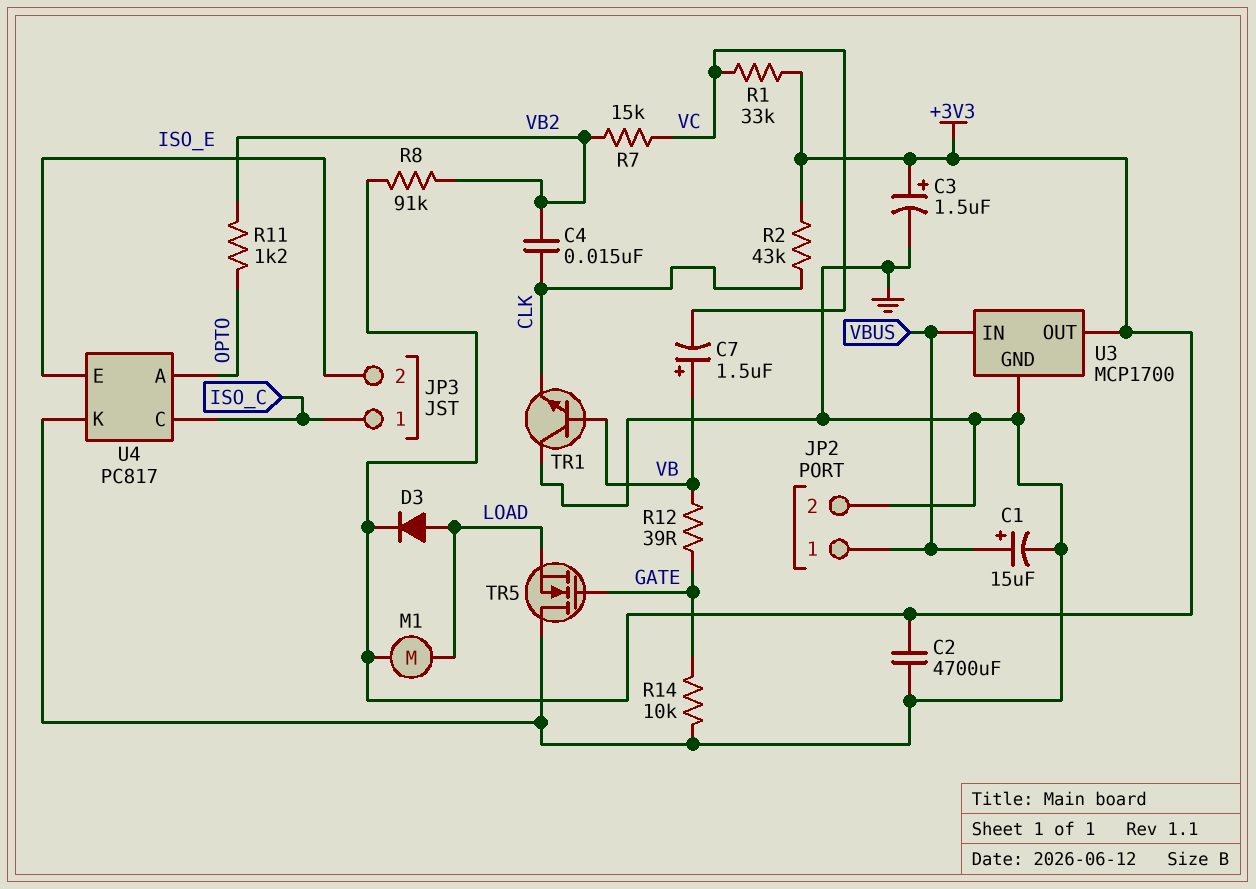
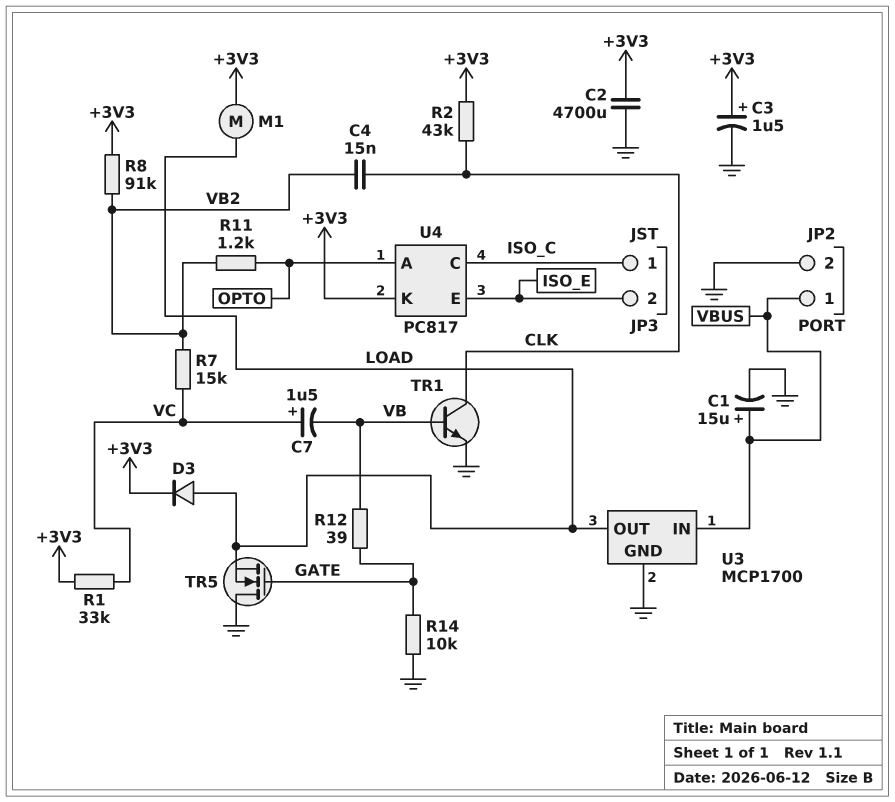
C7: 1.5uF (plus VB, minus VC) -> 1.5uF (plus VC, minus VB)
TR1: NPN (B VB, C GND, E CLK) -> NPN (B VB, C CLK, E GND)
U3 pin OUT: +3V3 -> LOAD
U4 pin K: GND -> +3V3

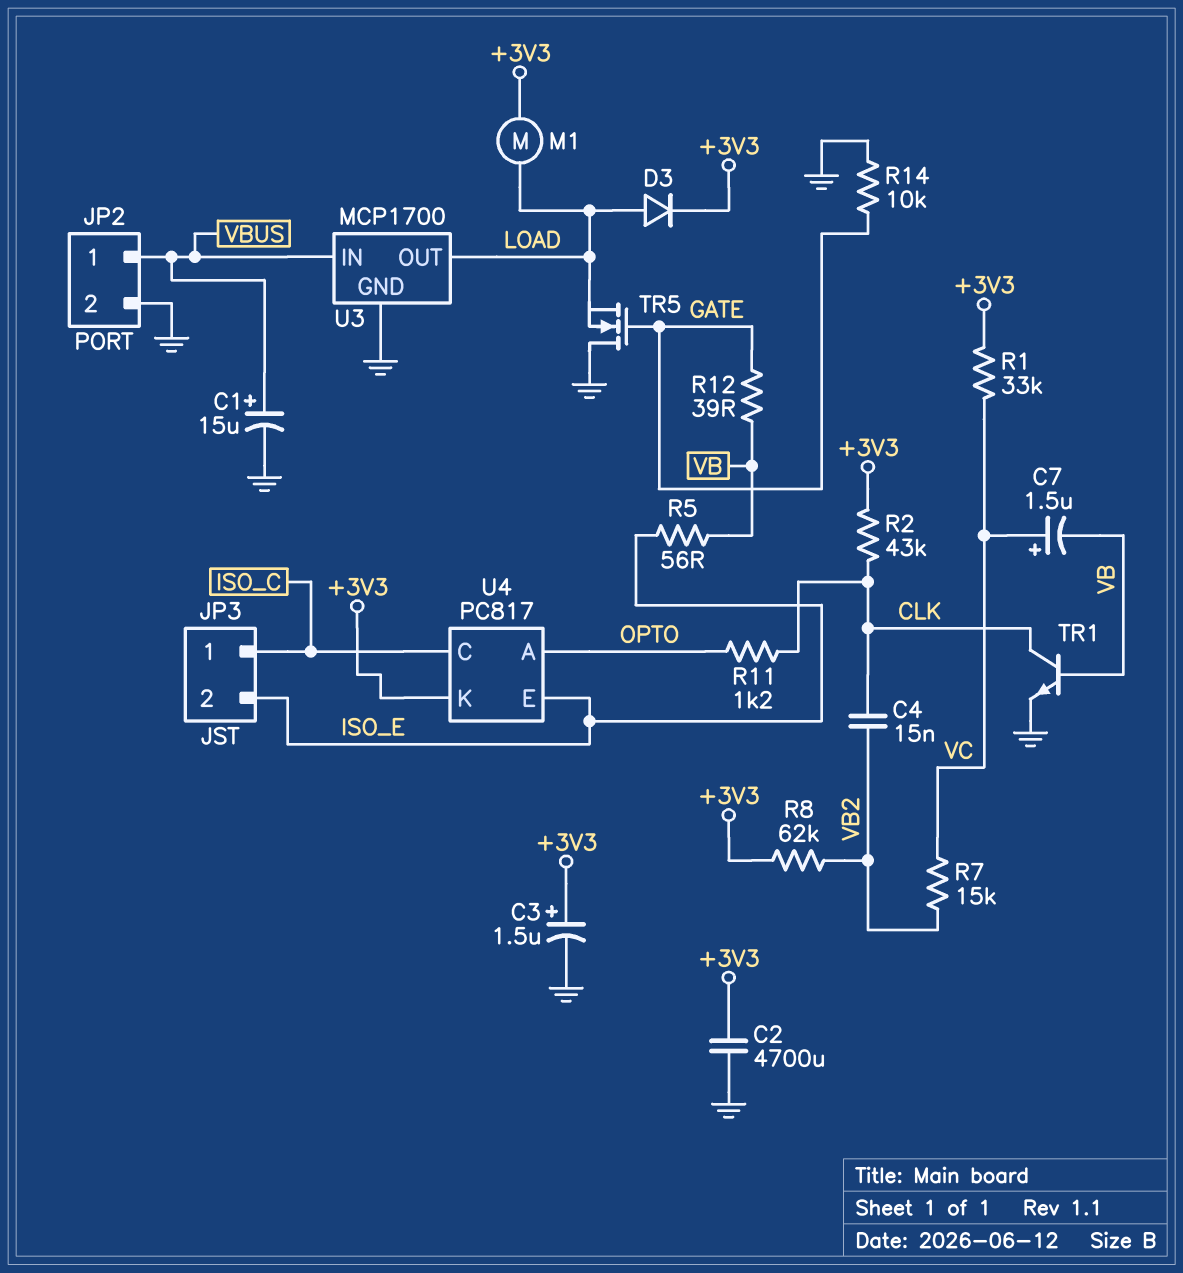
R5: none -> 56 (ISO_E, VB)
R8: 91k (+3V3, VB2) -> 62k (+3V3, VB2)
R11: 1.2k (OPTO, VB2) -> 1.2k (CLK, OPTO)

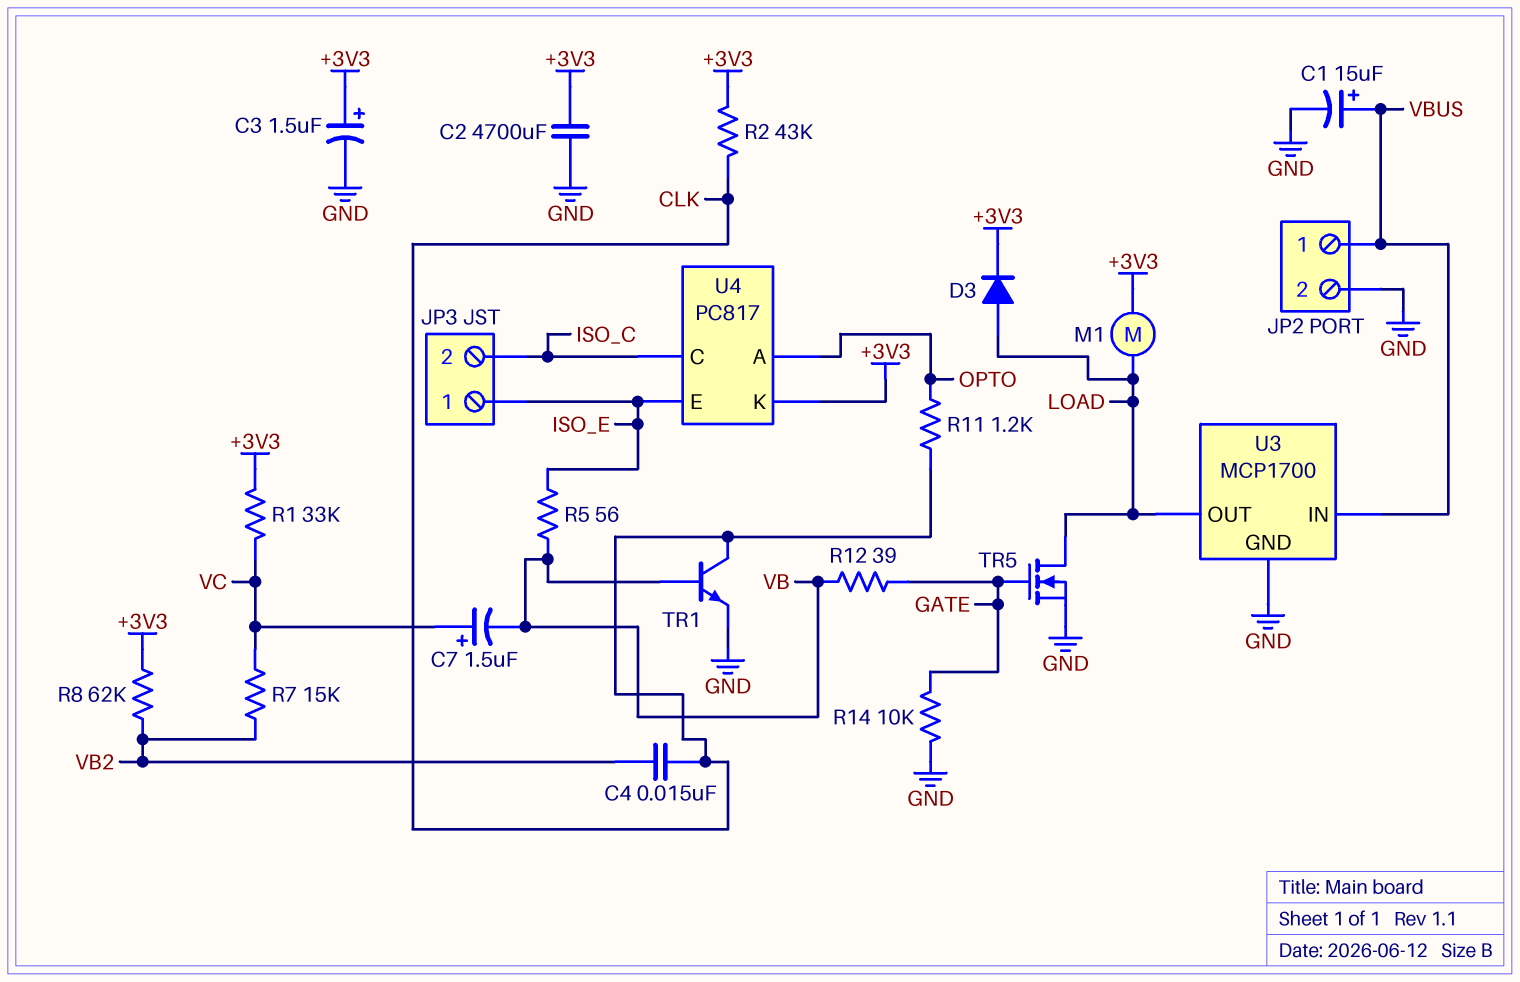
JP3 pin 1: ISO_C -> ISO_E
JP3 pin 2: ISO_E -> ISO_C
TR5: NMOS (G GATE, D GND, S LOAD) -> NMOS (G GATE, D LOAD, S GND)

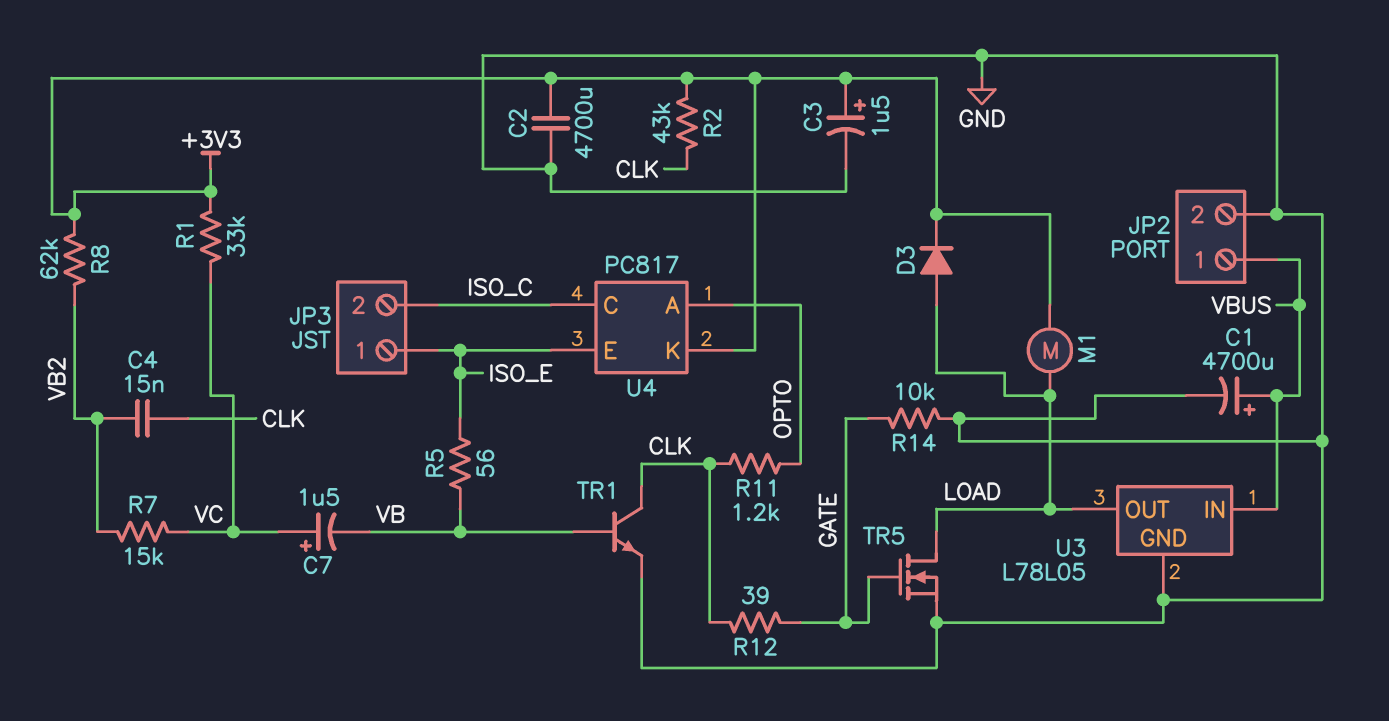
C1: 15uF (plus VBUS, minus GND) -> 4700uF (plus VBUS, minus GND)
R12: 39 (GATE, VB) -> 39 (CLK, GATE)
U3: MCP1700 -> L78L05

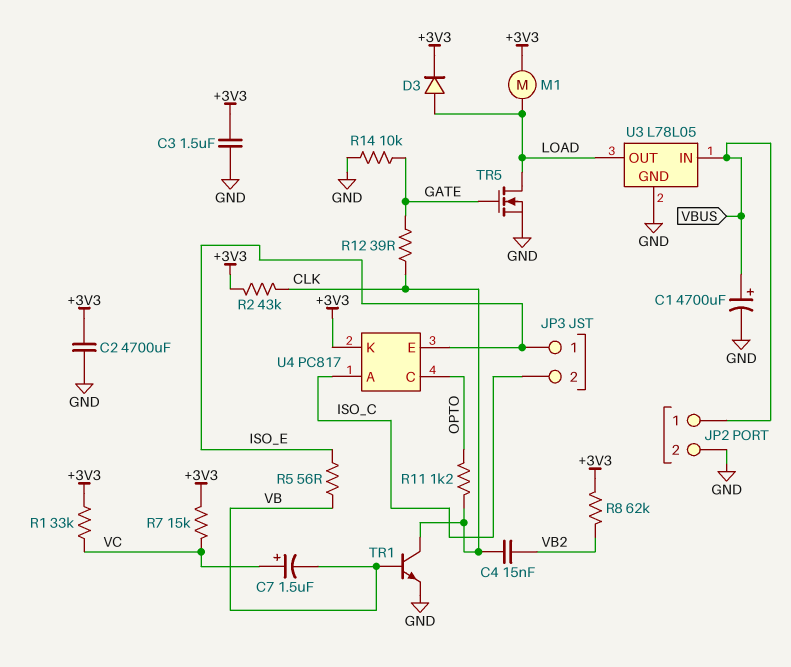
C3: 1.5uF (plus +3V3, minus GND) -> 1.5uF (+3V3, GND)
R7: 15k (VB2, VC) -> 15k (+3V3, VC)
U4 pin A: OPTO -> ISO_C
U4 pin C: ISO_C -> OPTO

